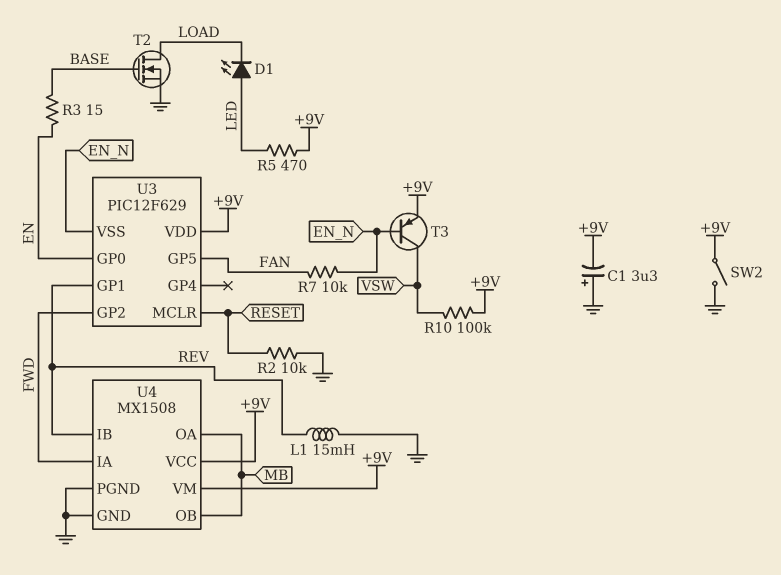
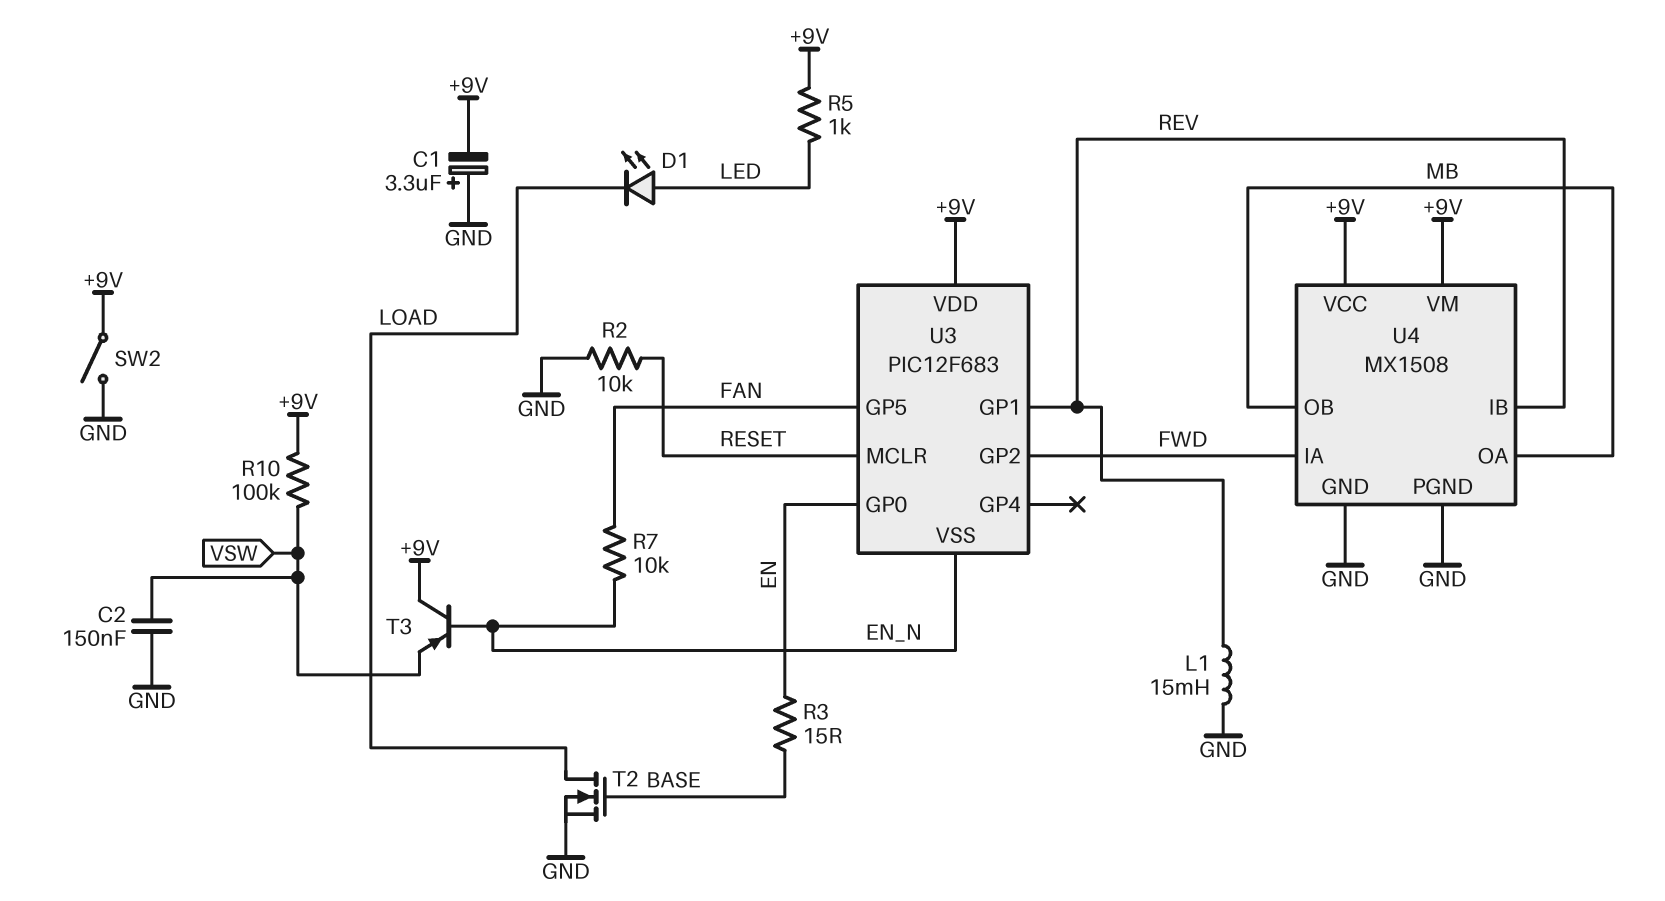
C2: none -> 150nF (GND, VSW)
R5: 470 (+9V, LED) -> 1k (+9V, LED)
T3: PNP (B EN_N, C VSW, E +9V) -> PNP (B EN_N, C +9V, E VSW)
U3: PIC12F629 -> PIC12F683

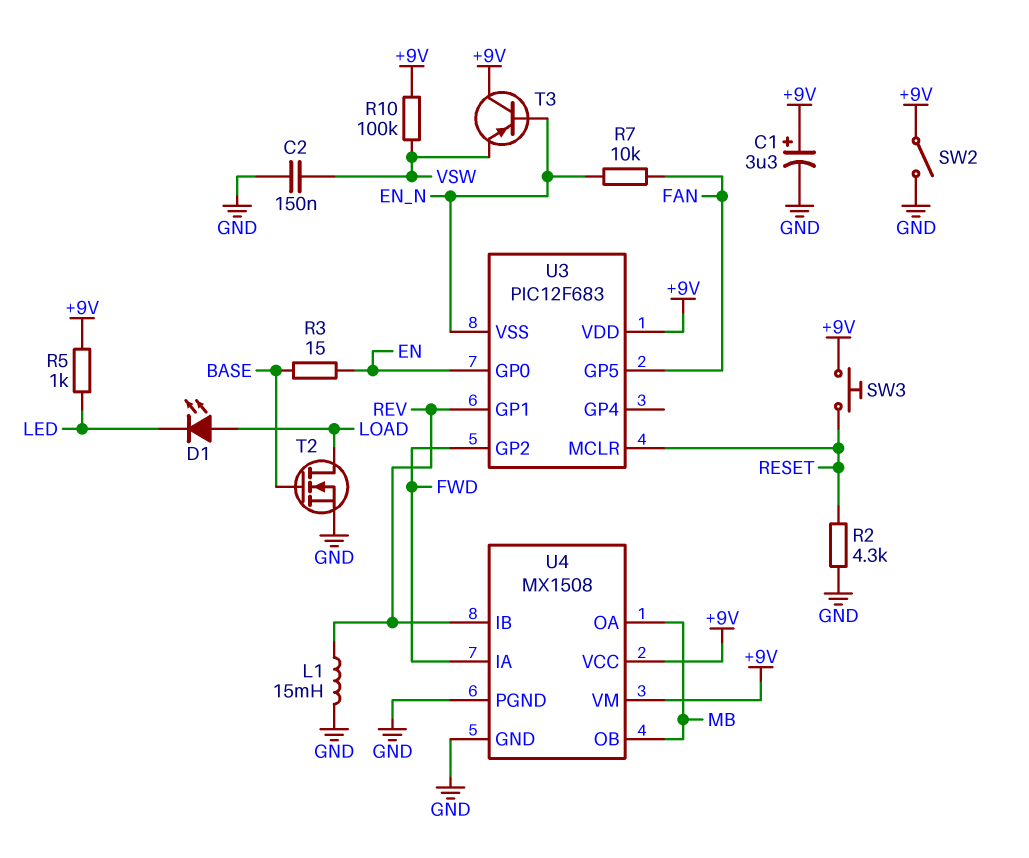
C1: 3.3uF (plus GND, minus +9V) -> 3.3uF (plus +9V, minus GND)
D1: LED (A LED, K LOAD) -> LED (A LOAD, K LED)
R2: 10k (GND, RESET) -> 4.3k (GND, RESET)
SW3: none -> button (+9V, RESET)

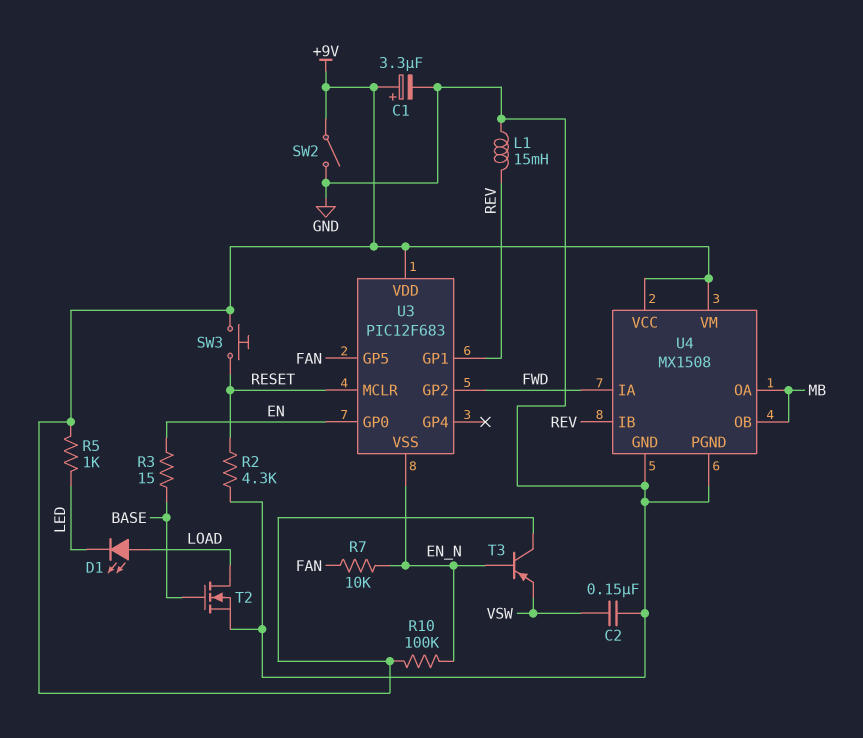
R10: 100k (+9V, VSW) -> 100k (+9V, EN_N)

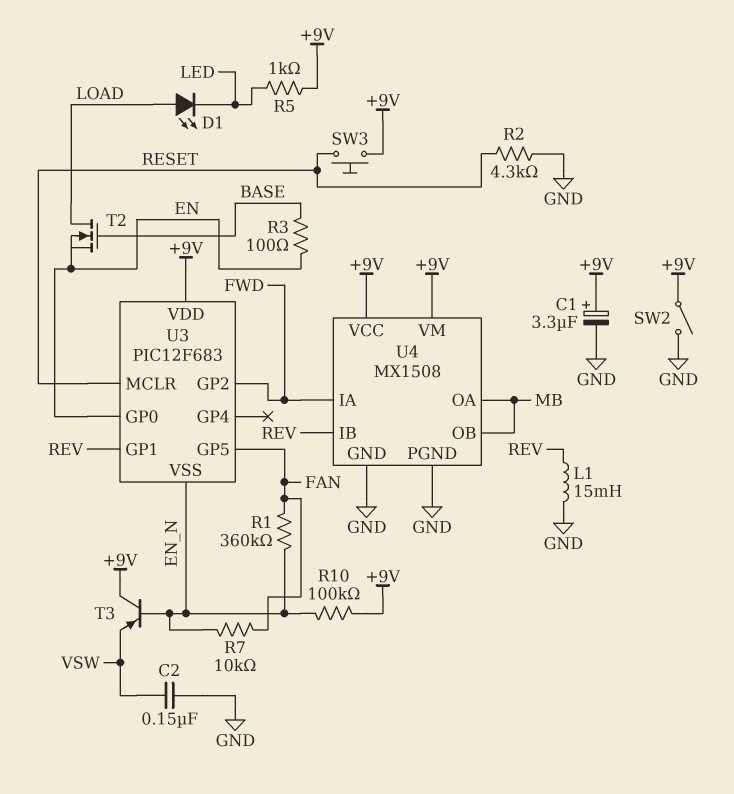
R1: none -> 360k (EN_N, FAN)
R3: 15 (BASE, EN) -> 100 (BASE, EN)
T2: NMOS (G BASE, D LOAD, S GND) -> NMOS (G BASE, D LOAD, S EN)

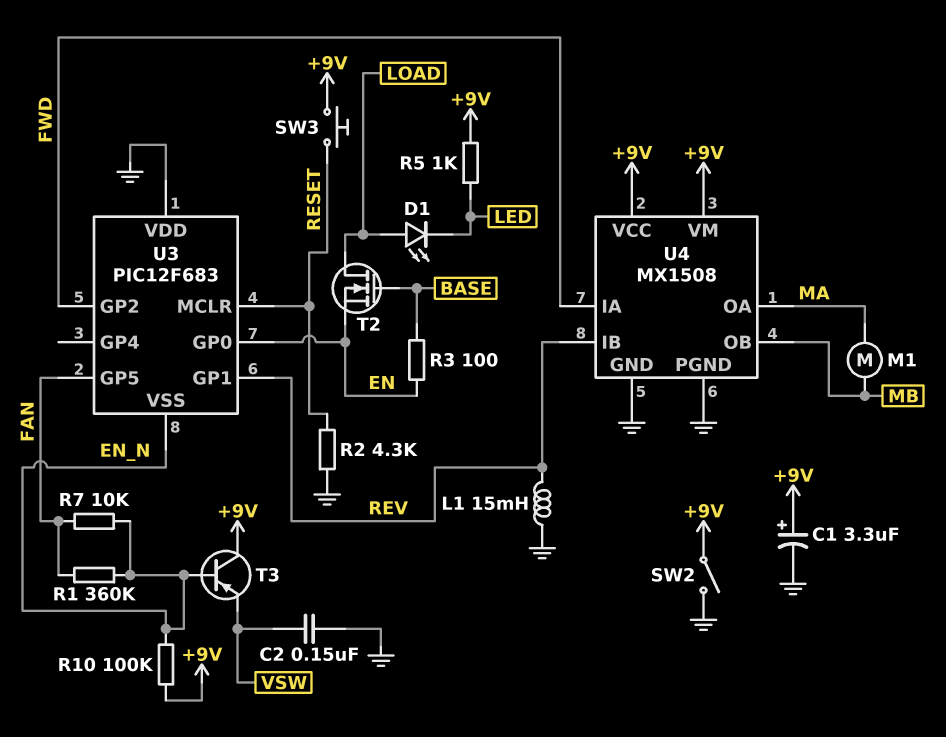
M1: none -> motor (MA, MB)
U3 pin VDD: +9V -> GND
U4 pin OA: MB -> MA

